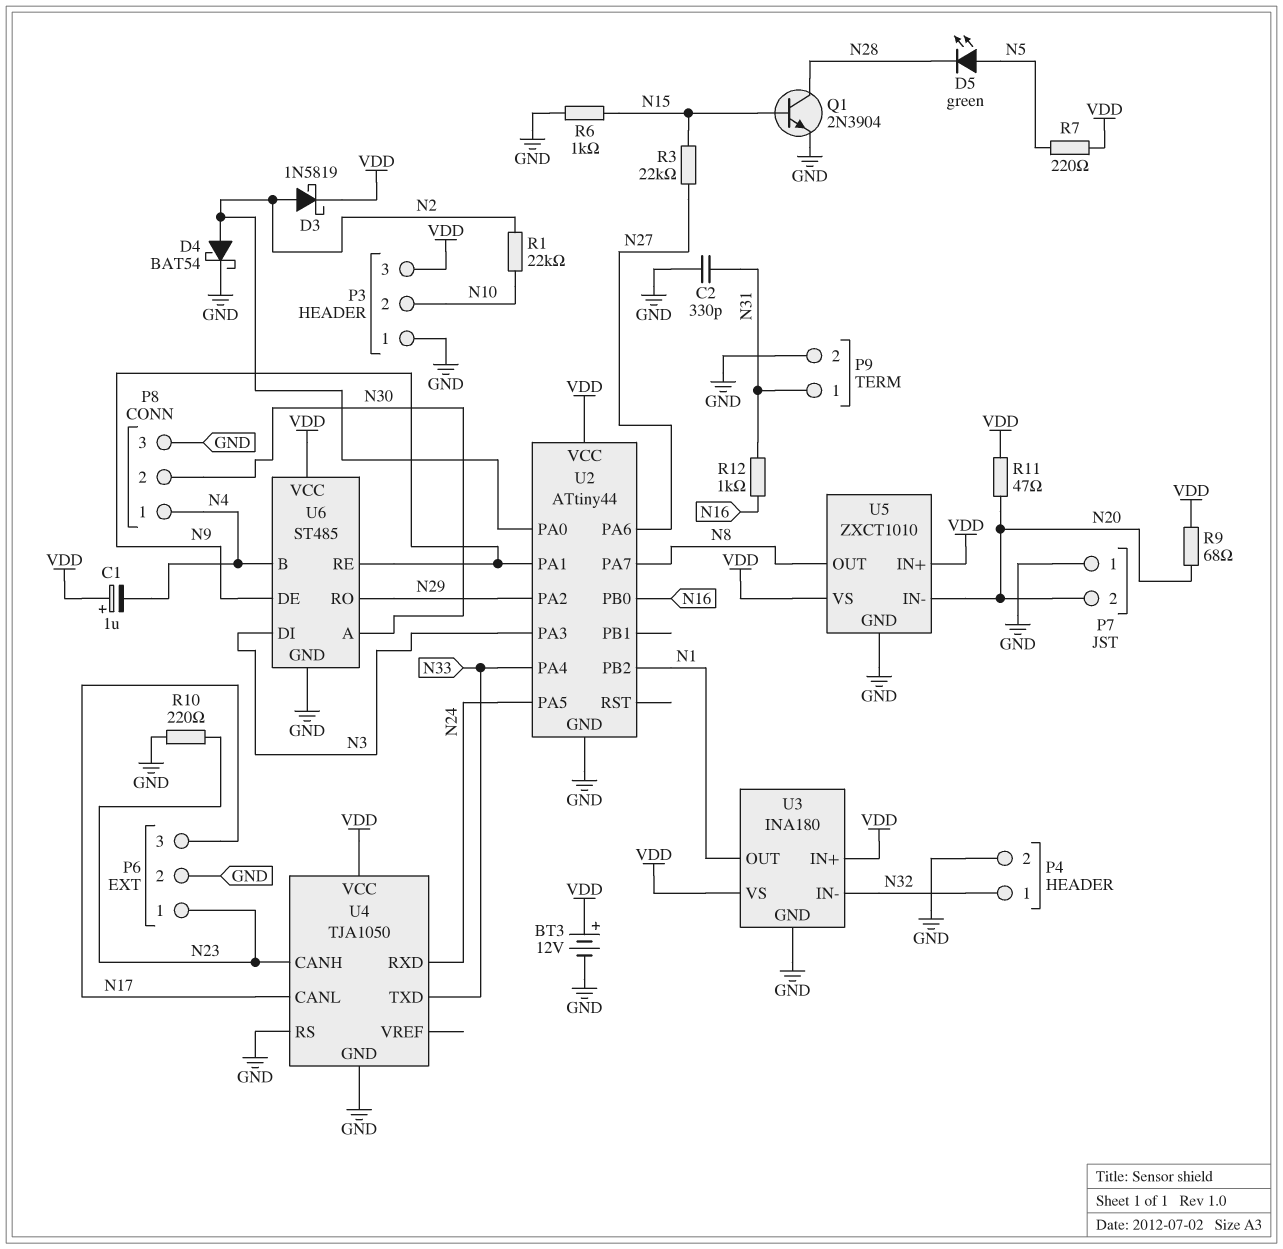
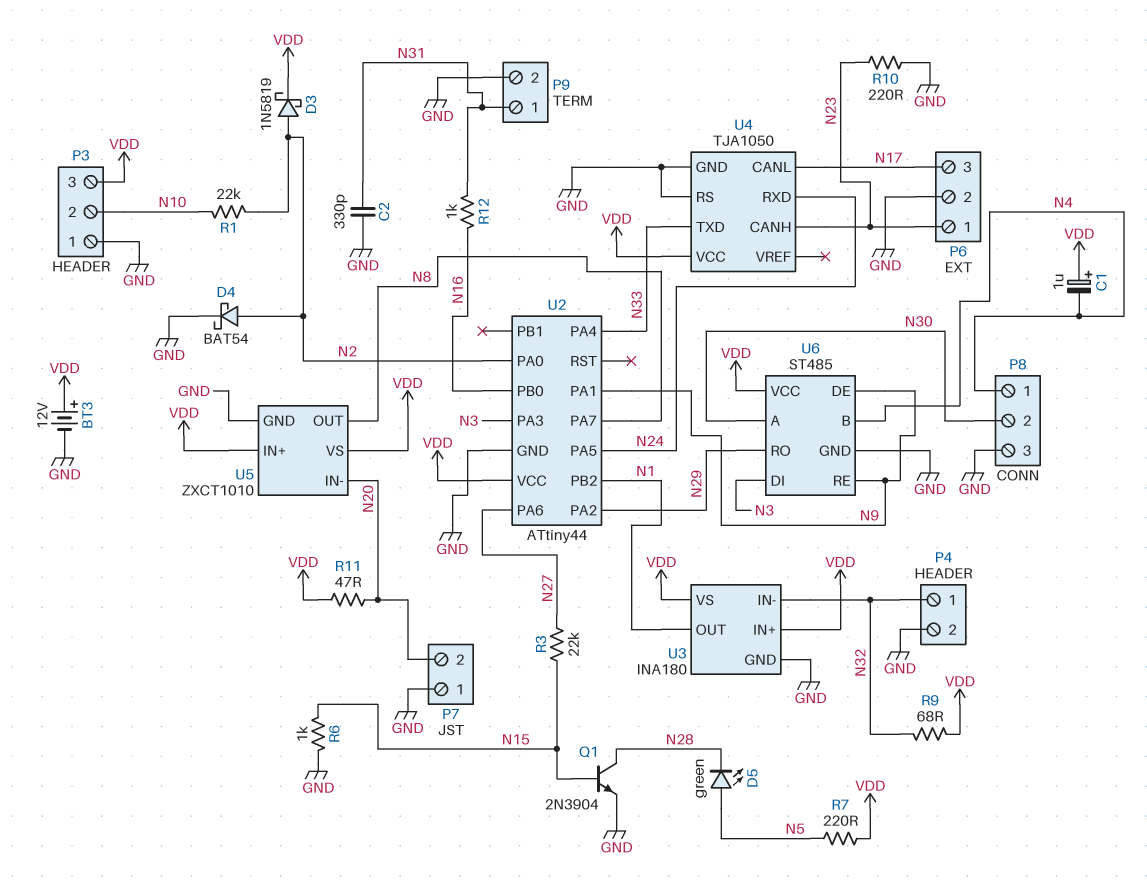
R9: 68 (N20, VDD) -> 68 (N32, VDD)

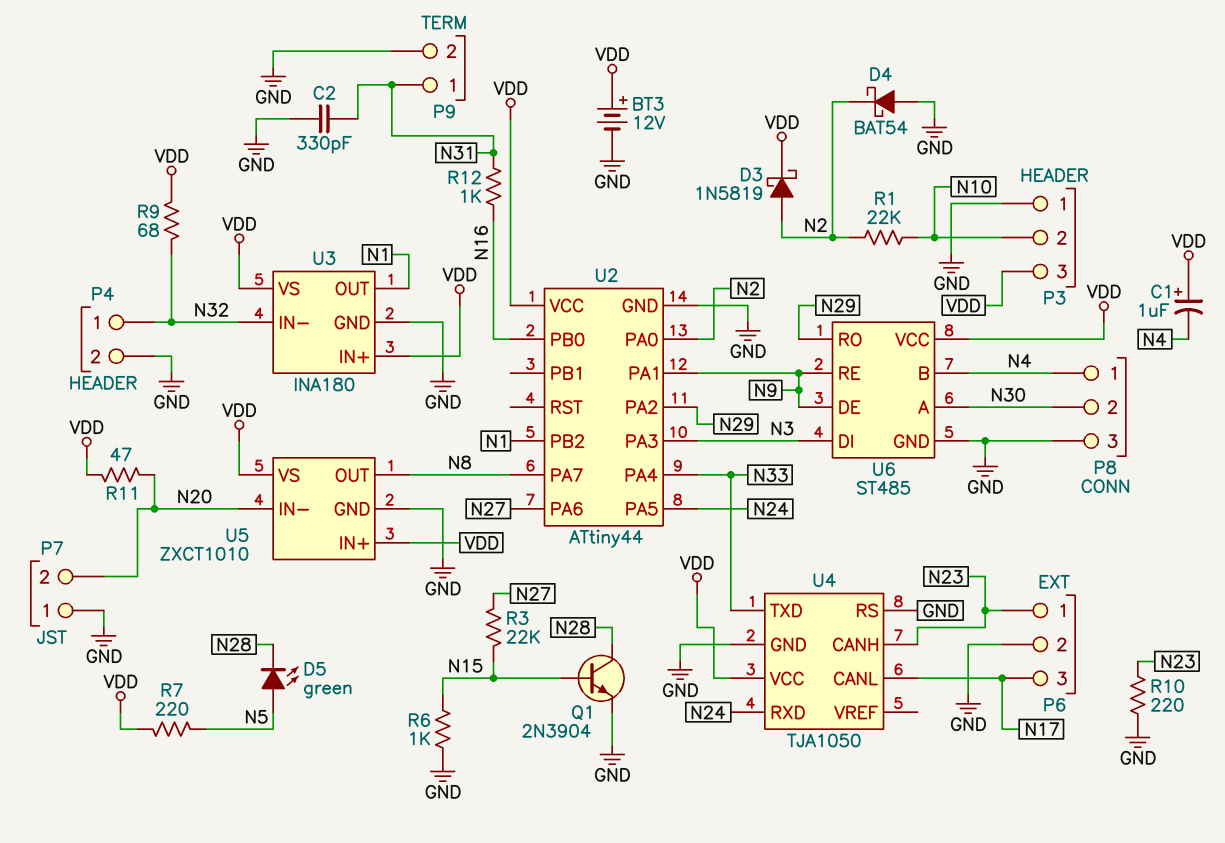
D4: schottky BAT54 (A N2, K GND) -> schottky BAT54 (A GND, K N2)

